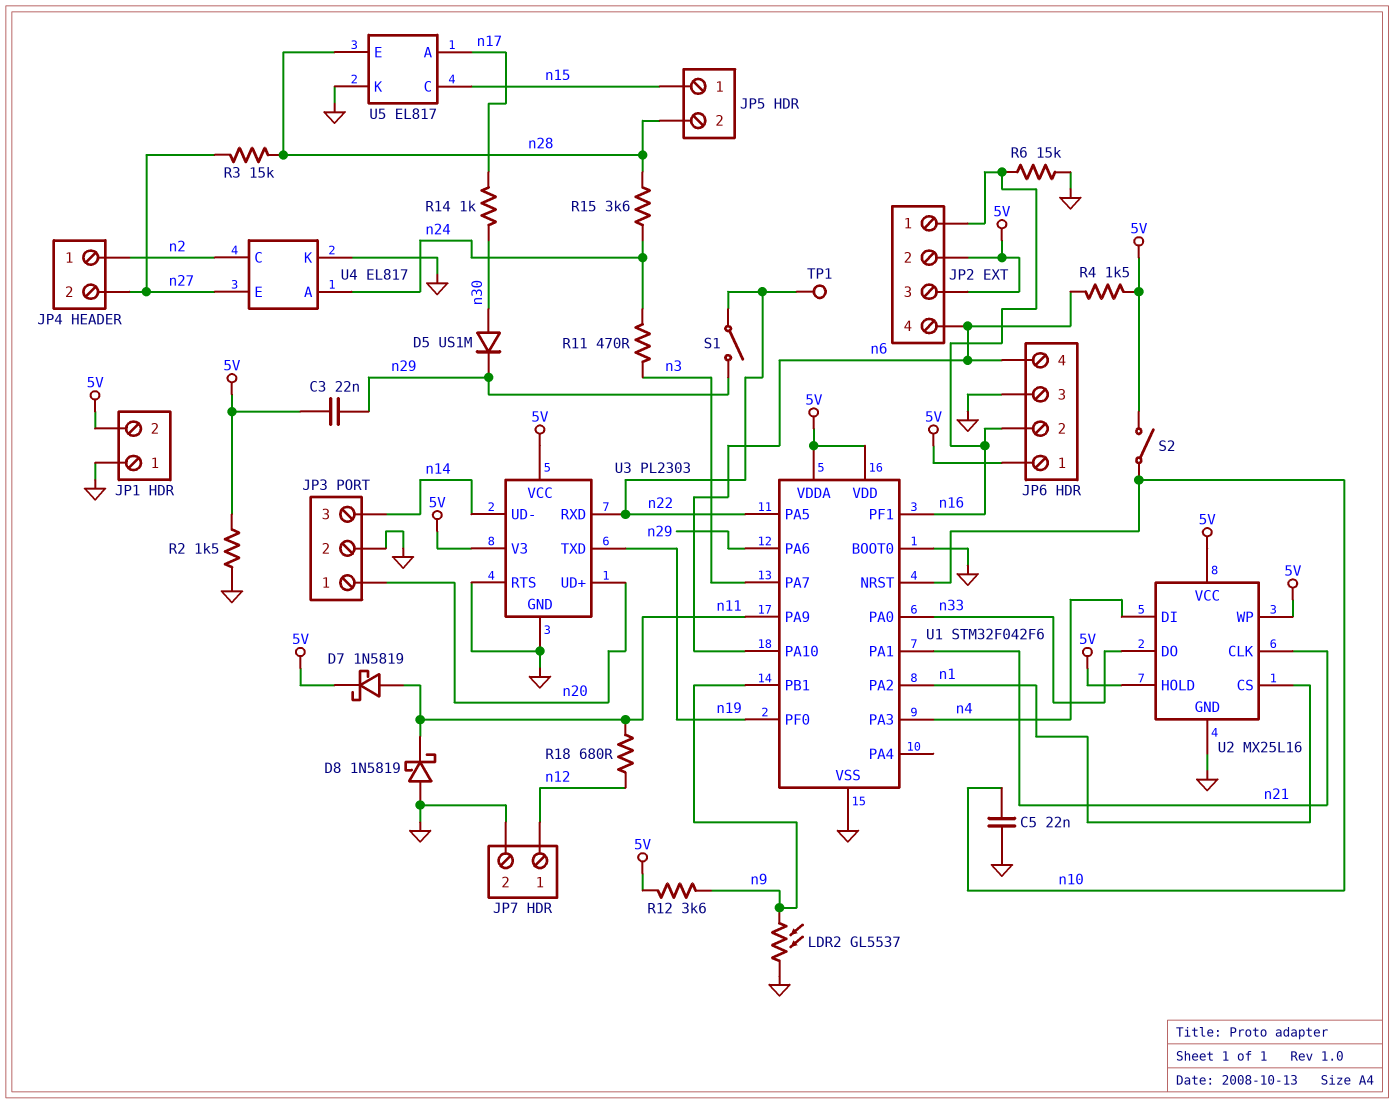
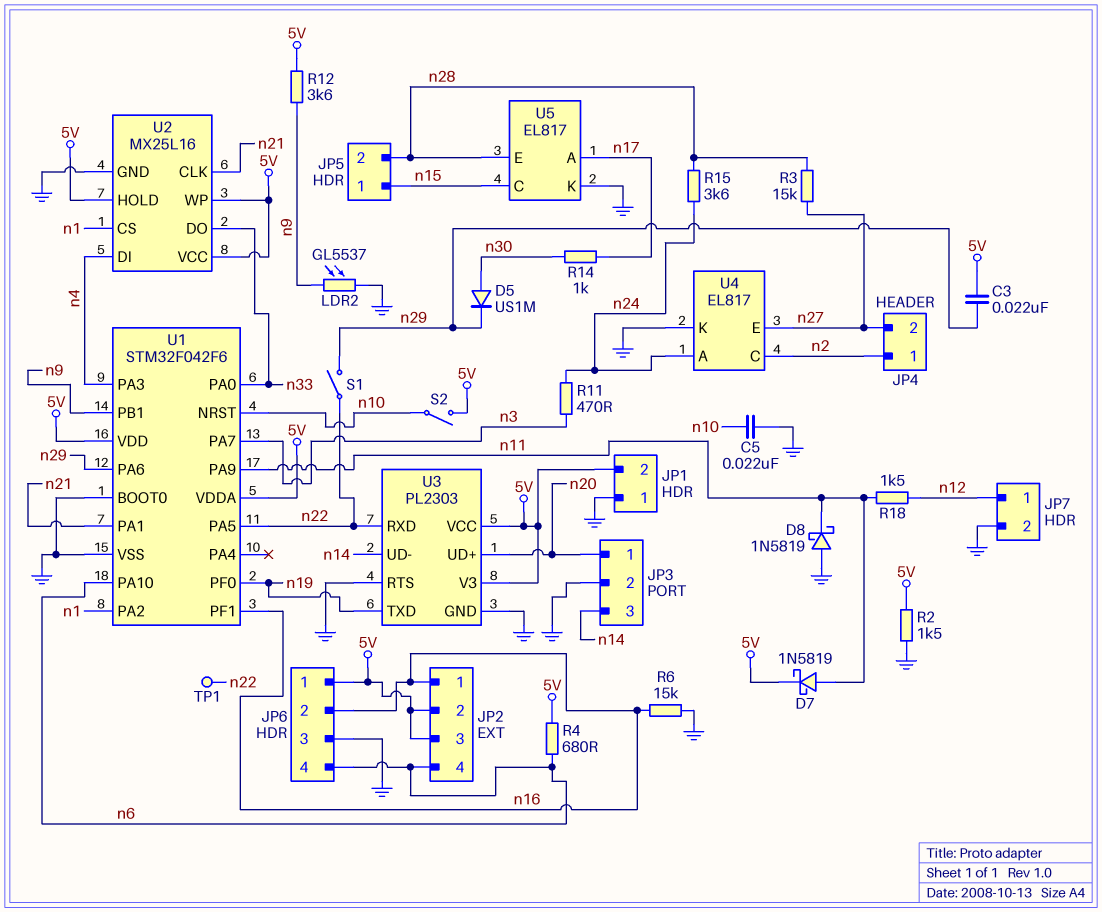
R4: 1.5k (5V, n6) -> 680 (5V, n6)
R18: 680 (n11, n12) -> 1.5k (n11, n12)

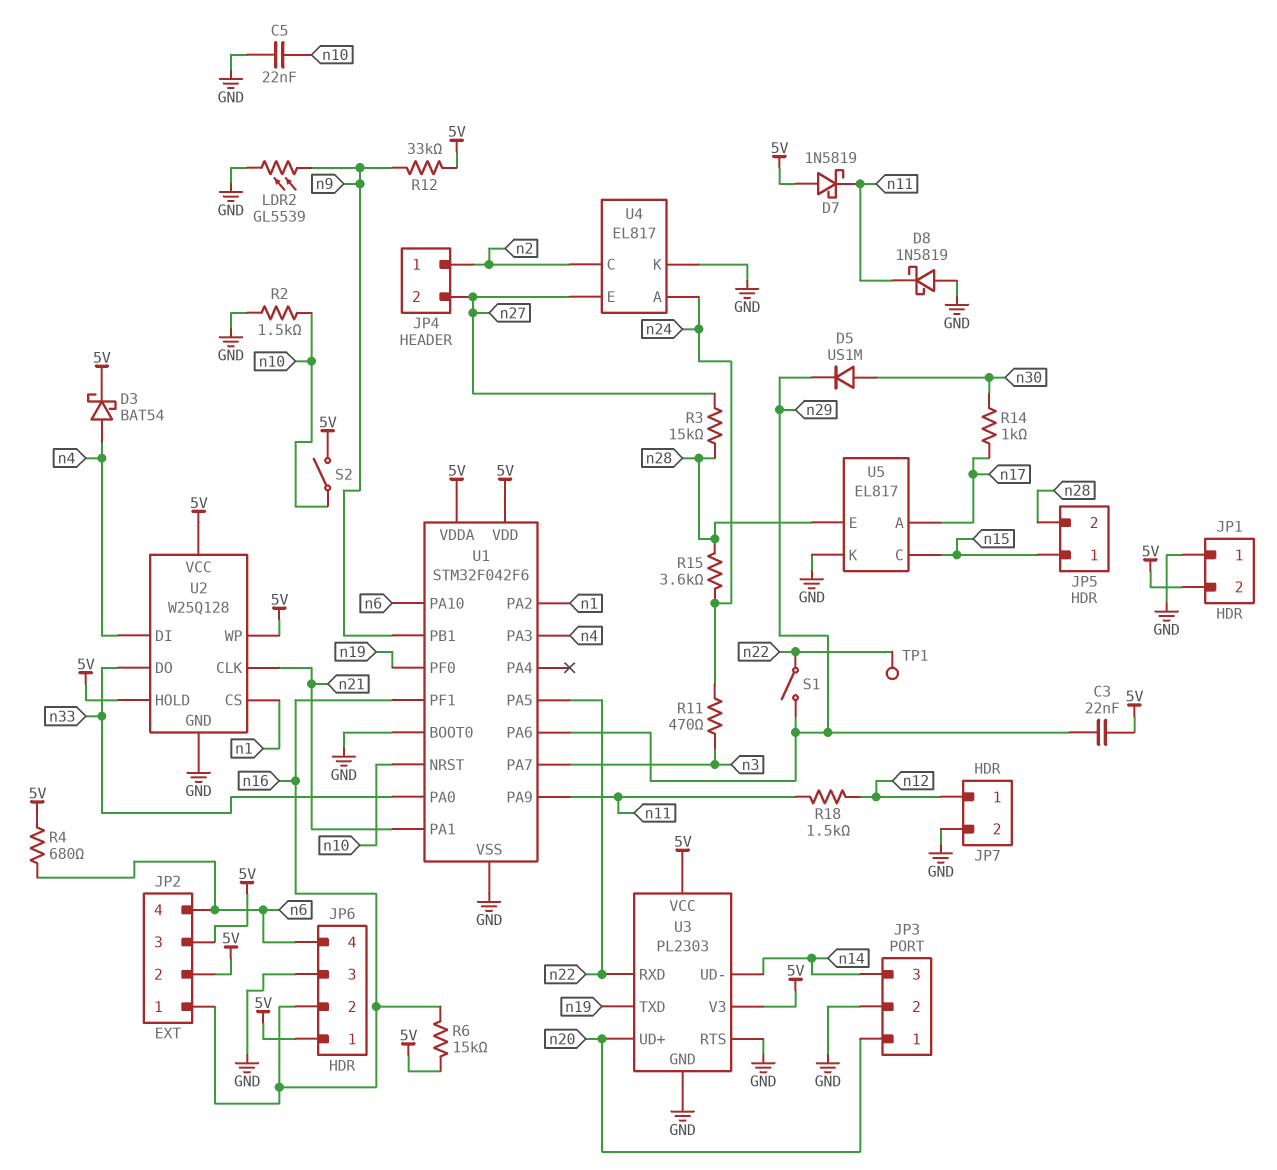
D3: none -> schottky BAT54 (A n4, K 5V)
D7: schottky 1N5819 (A n11, K 5V) -> schottky 1N5819 (A 5V, K n11)
LDR2: GL5537 (GND, n9) -> GL5539 (GND, n9)
R2: 1.5k (5V, GND) -> 1.5k (GND, n10)
R6: 15k (GND, n16) -> 15k (5V, n16)
R12: 3.6k (5V, n9) -> 33k (5V, n9)
U2: MX25L16 -> W25Q128

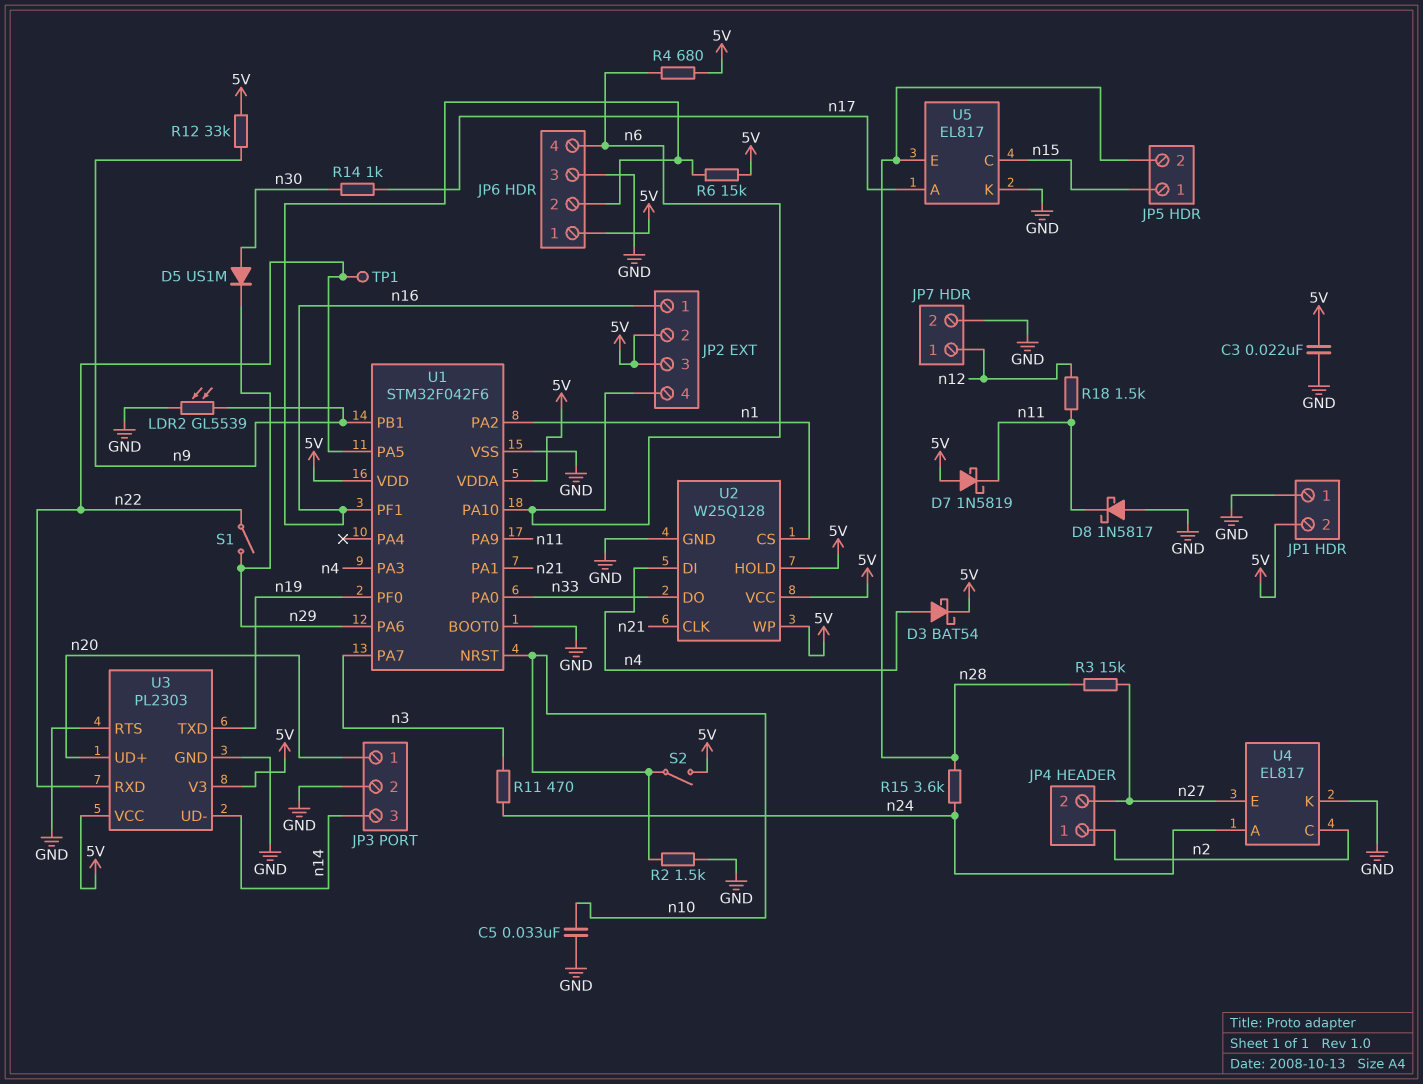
C3: 22nF (5V, n29) -> 22nF (5V, GND)
C5: 22nF (GND, n10) -> 33nF (GND, n10)
D8: schottky 1N5819 (A GND, K n11) -> schottky 1N5817 (A GND, K n11)

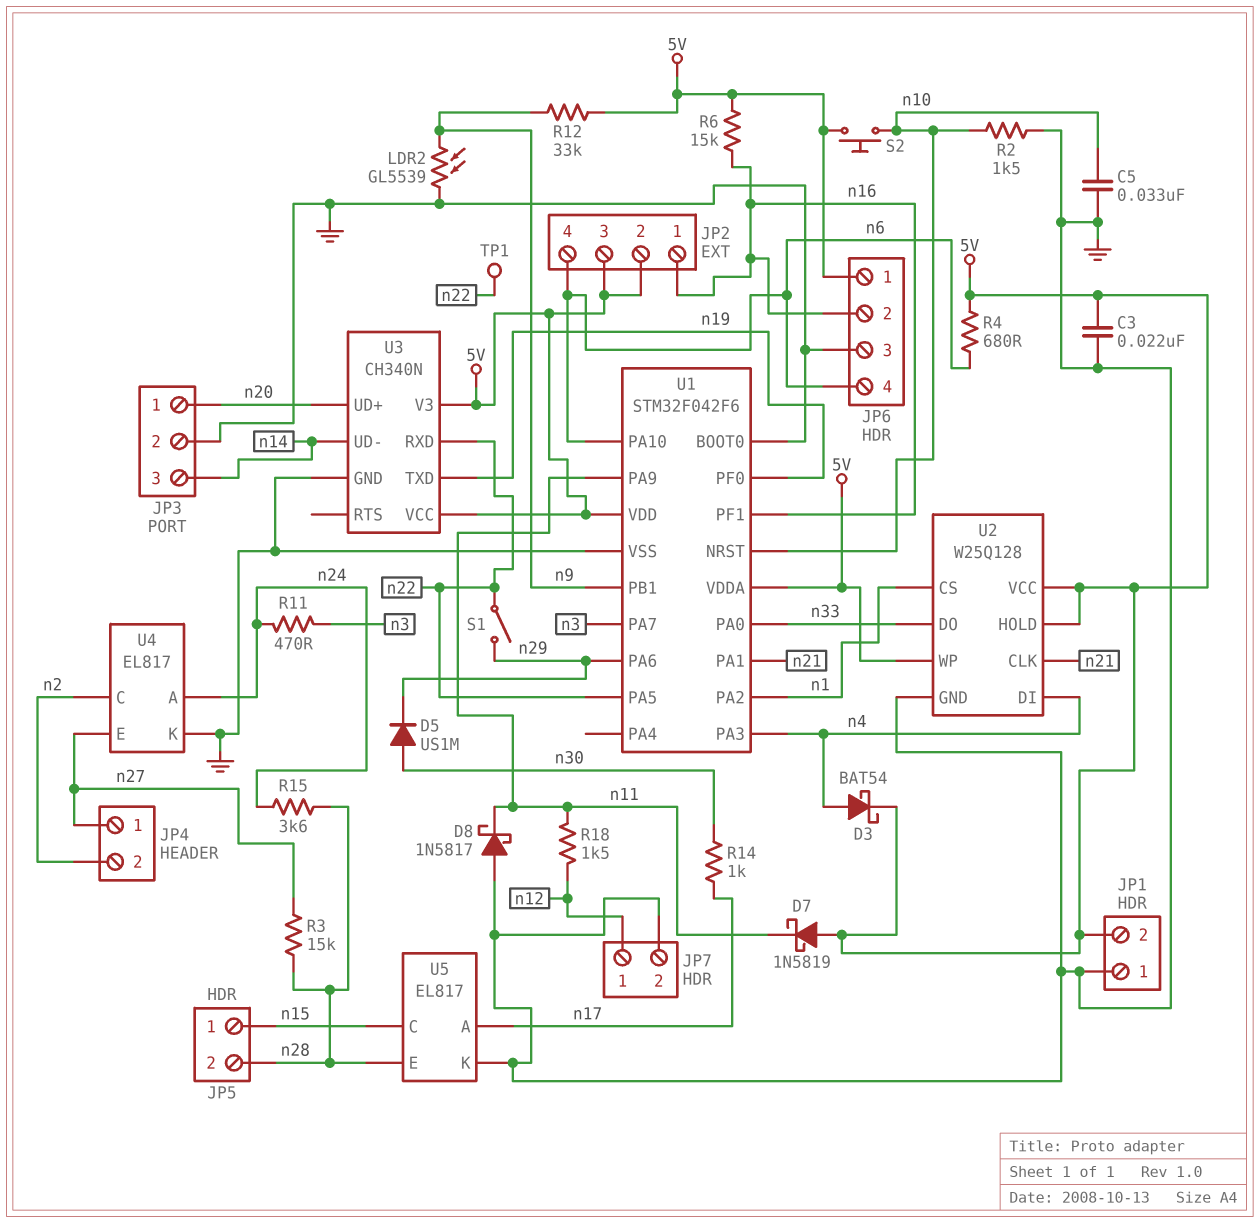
JP4 pin 1: n2 -> n27
JP4 pin 2: n27 -> n2
S2: switch (5V, n10) -> button (5V, n10)
U3: PL2303 -> CH340N
U3 pin RTS: GND -> none

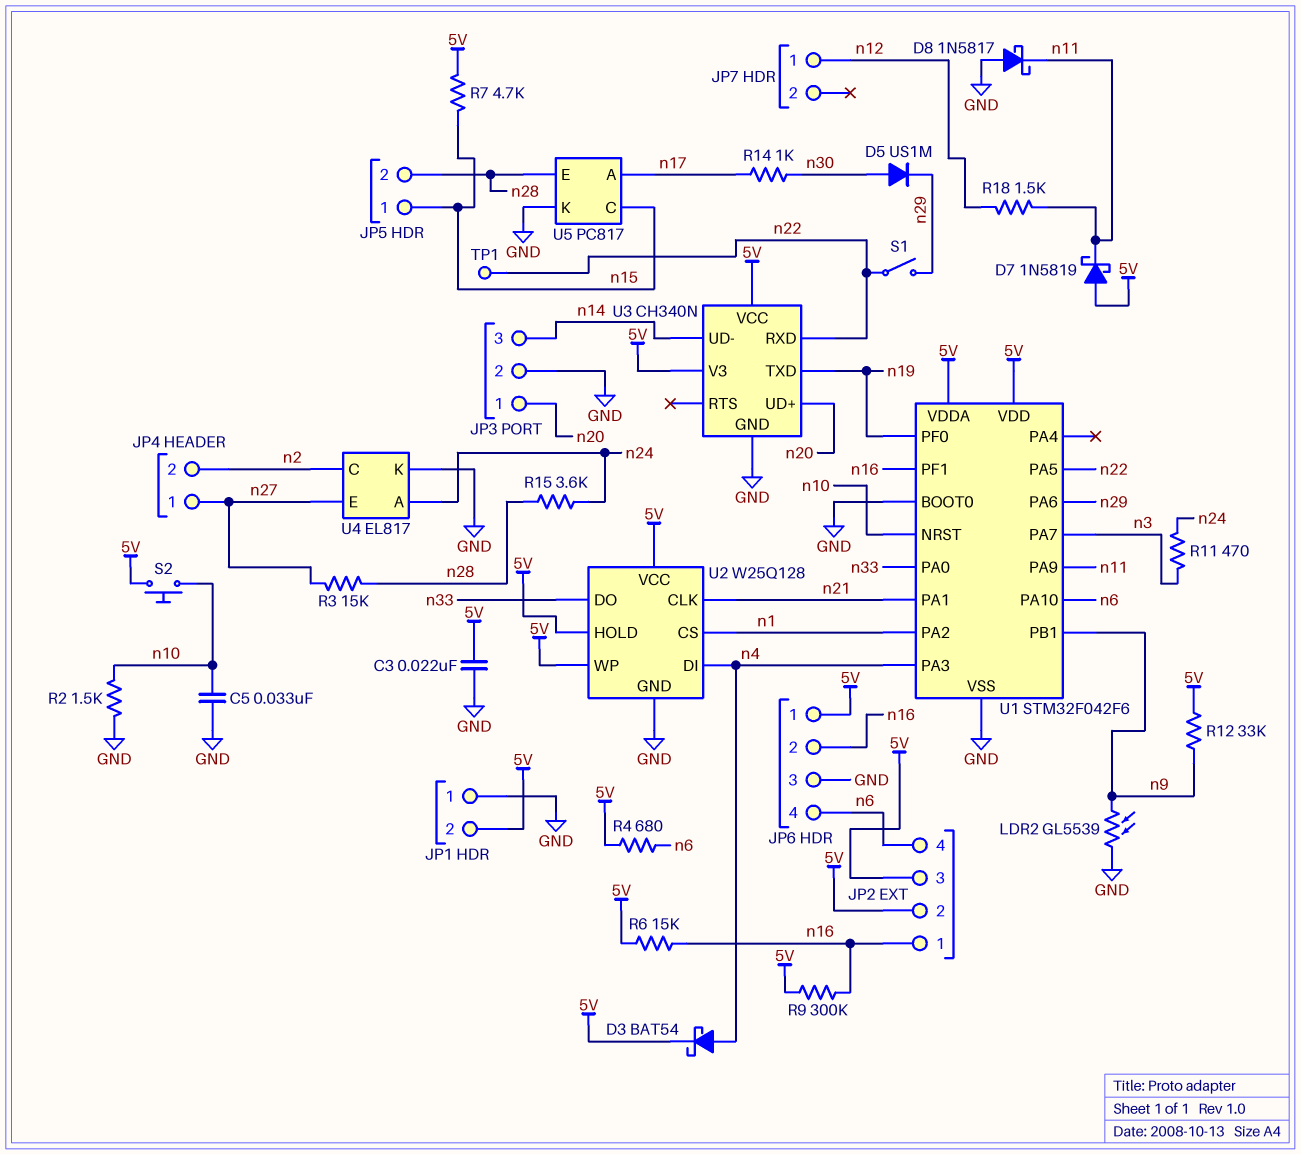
JP7 pin 2: GND -> none
R7: none -> 4.7k (5V, n15)
R9: none -> 300k (5V, n16)
U5: EL817 -> PC817

